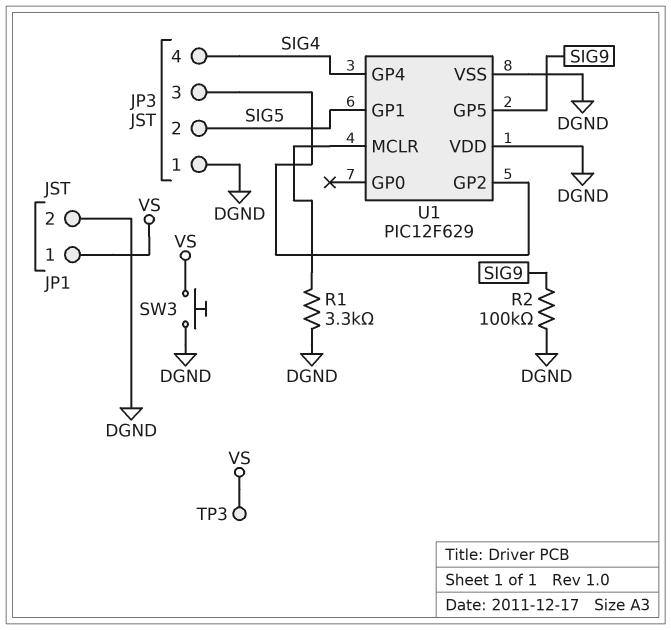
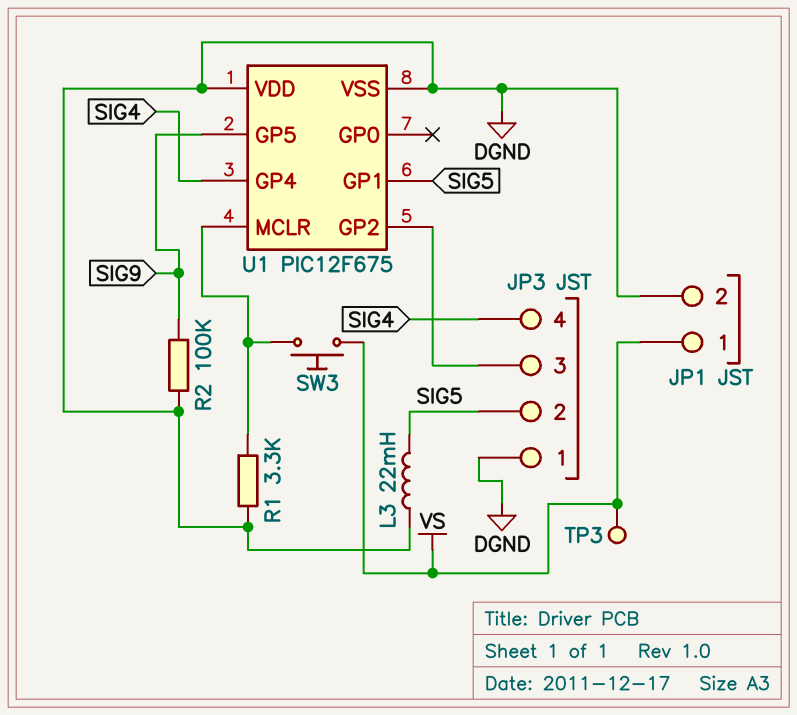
L3: none -> 22mH (DGND, SIG5)
SW3: button (DGND, VS) -> button (U1/MCLR, VS)
U1: PIC12F629 -> PIC12F675

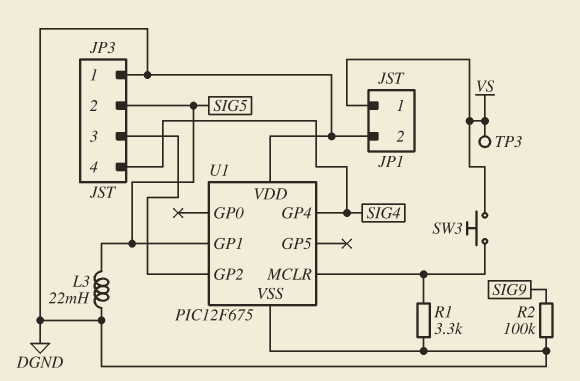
U1 pin GP5: SIG9 -> none

